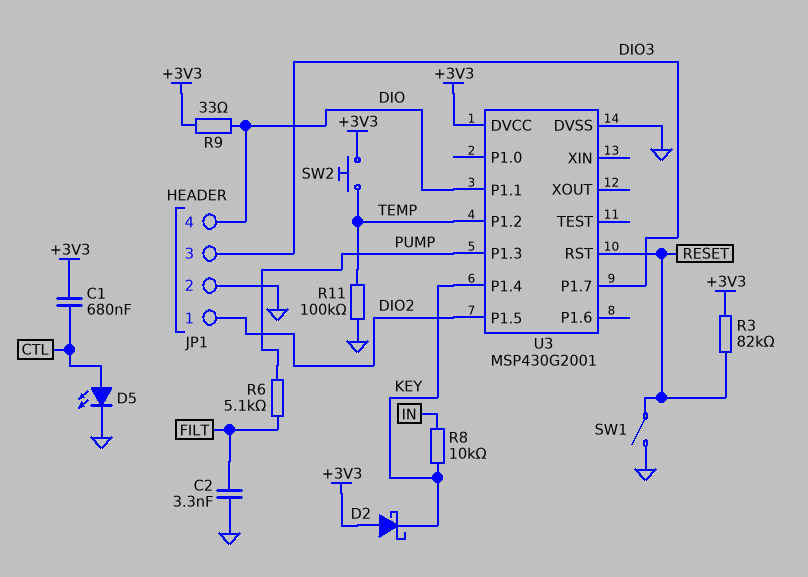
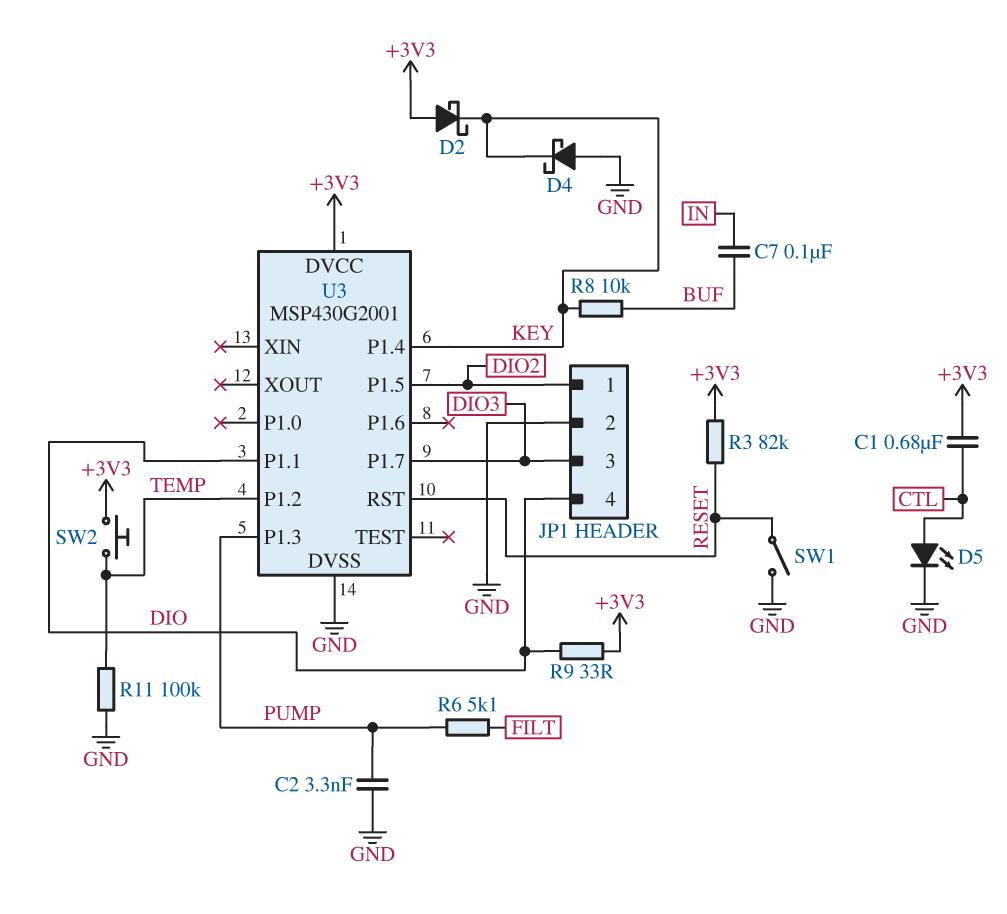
C2: 3.3nF (FILT, GND) -> 3.3nF (GND, PUMP)
C7: none -> 100nF (BUF, IN)
D4: none -> schottky (A GND, K KEY)
R8: 10k (IN, KEY) -> 10k (BUF, KEY)

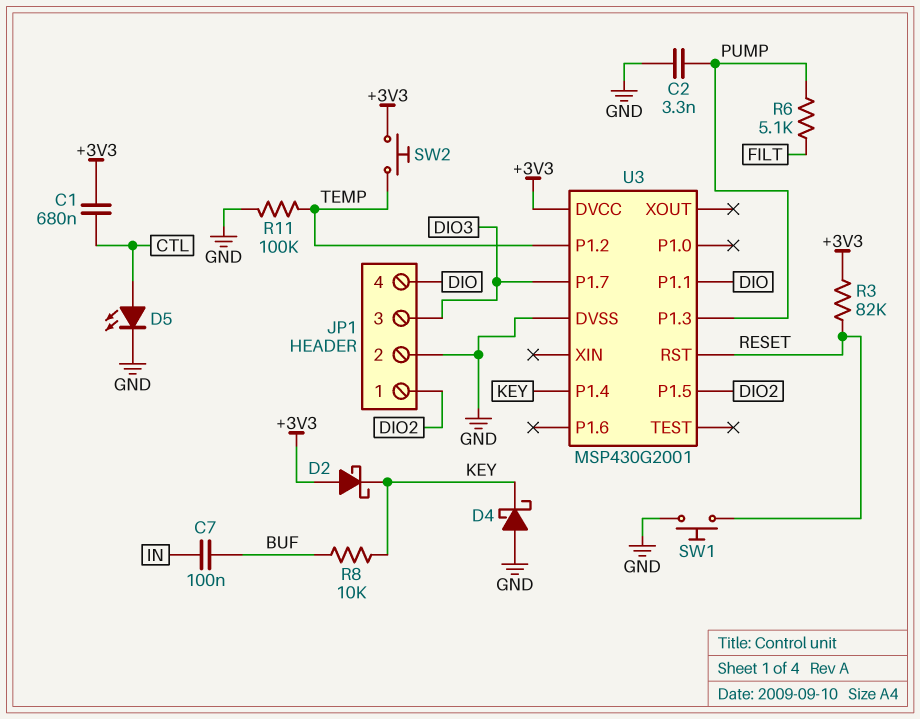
R9: 33 (+3V3, DIO) -> none
SW1: switch (GND, RESET) -> button (GND, RESET)

